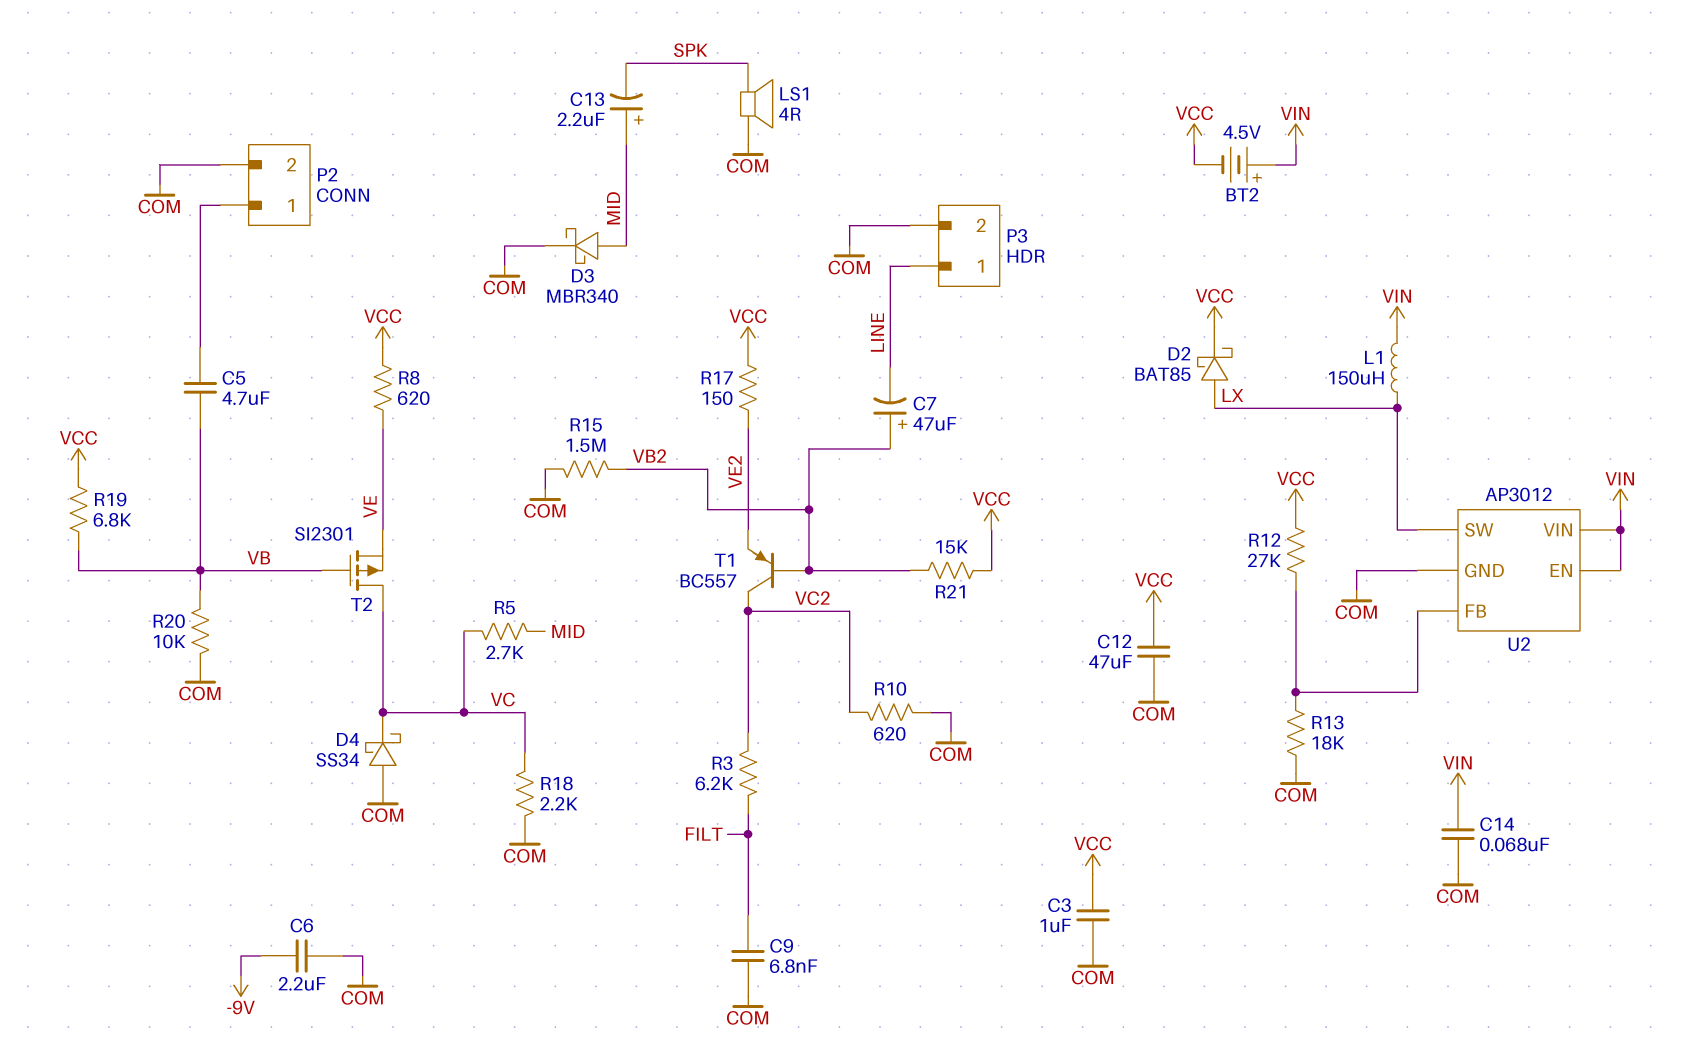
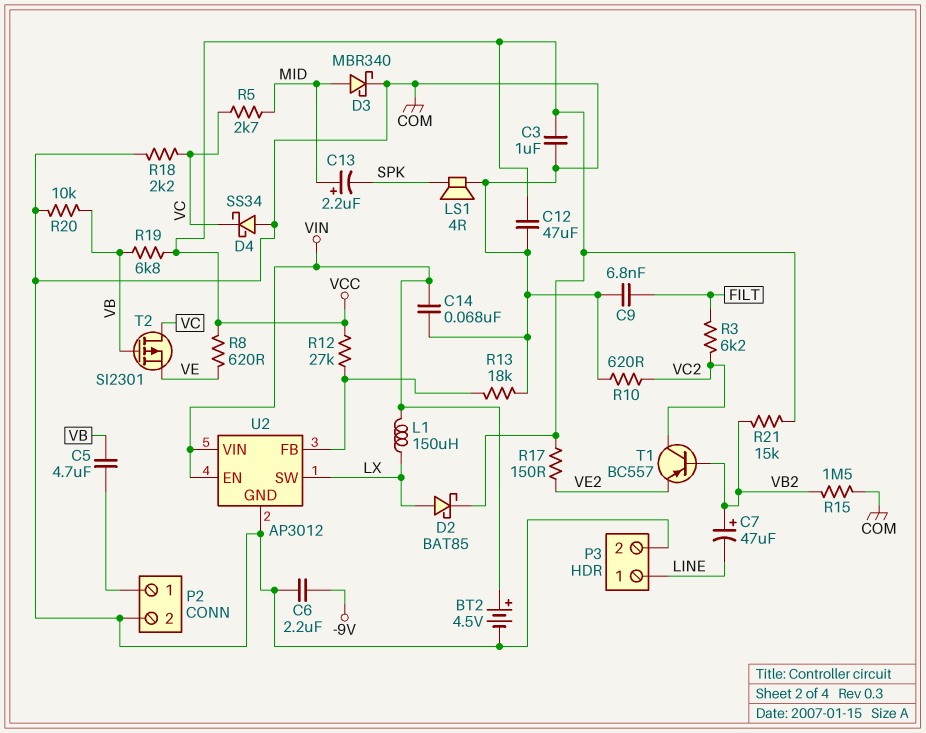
BT2: 4.5V (plus VIN, minus VCC) -> 4.5V (plus VIN, minus COM)

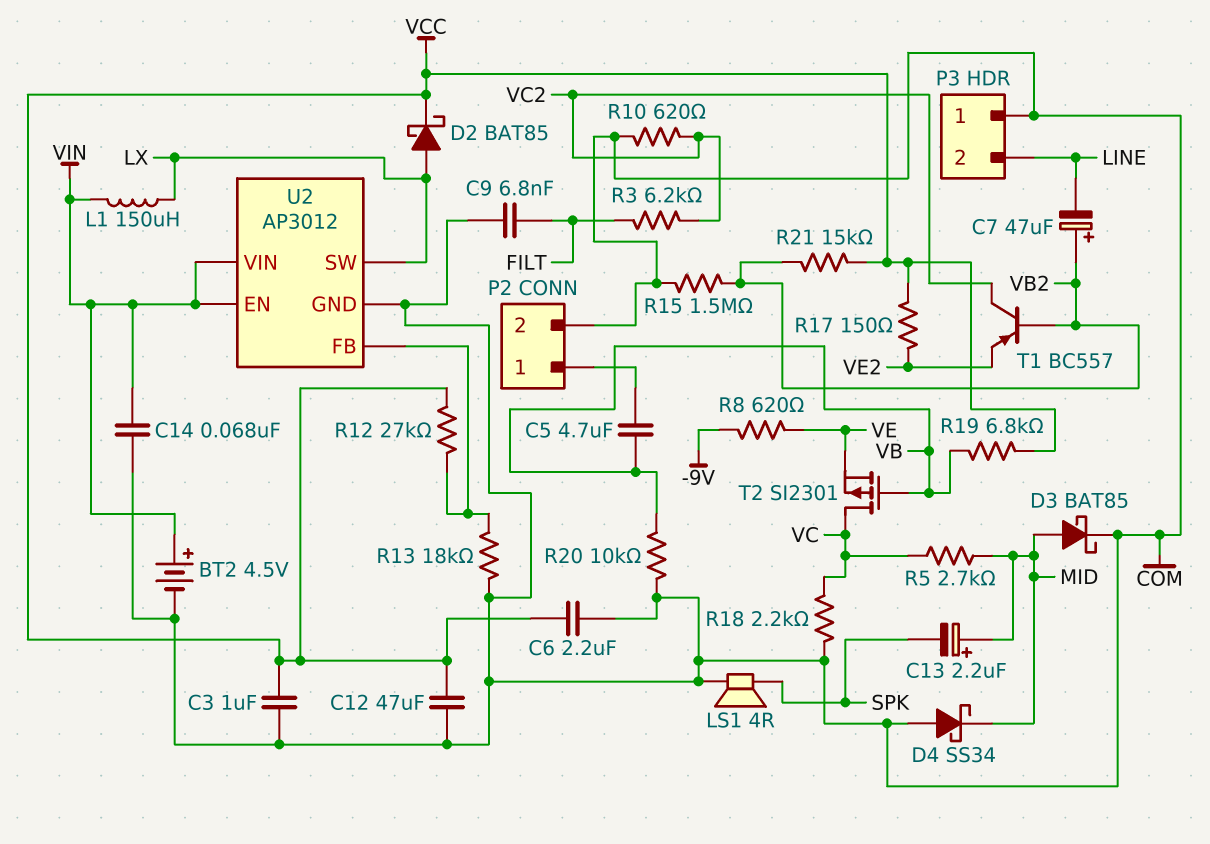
C6: 2.2uF (-9V, COM) -> 2.2uF (COM, VCC)
D3: schottky MBR340 (A MID, K COM) -> schottky BAT85 (A MID, K COM)
D4: schottky SS34 (A COM, K VC) -> schottky SS34 (A COM, K MID)
P3 pin 1: LINE -> COM
P3 pin 2: COM -> LINE
R8: 620 (VCC, VE) -> 620 (-9V, VE)

